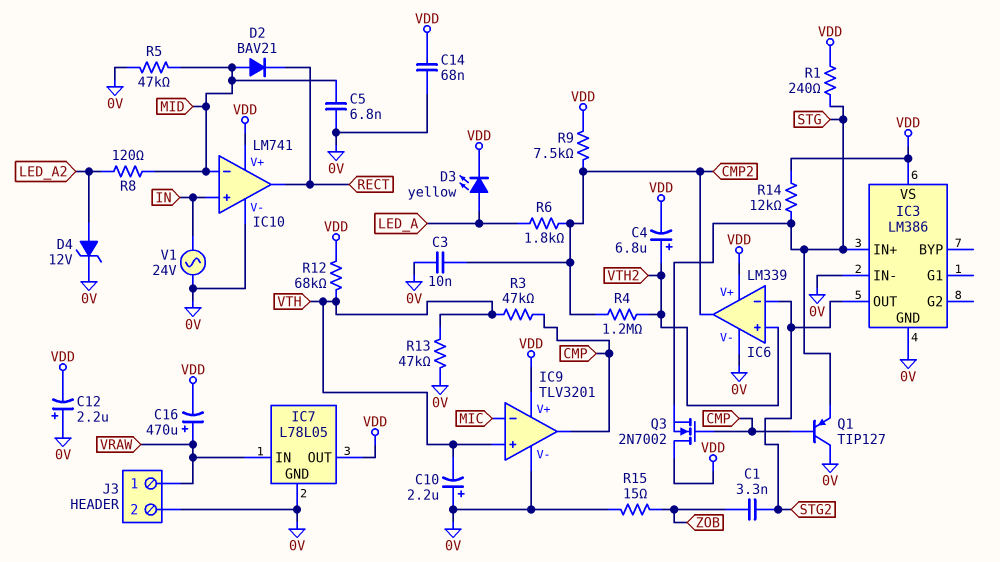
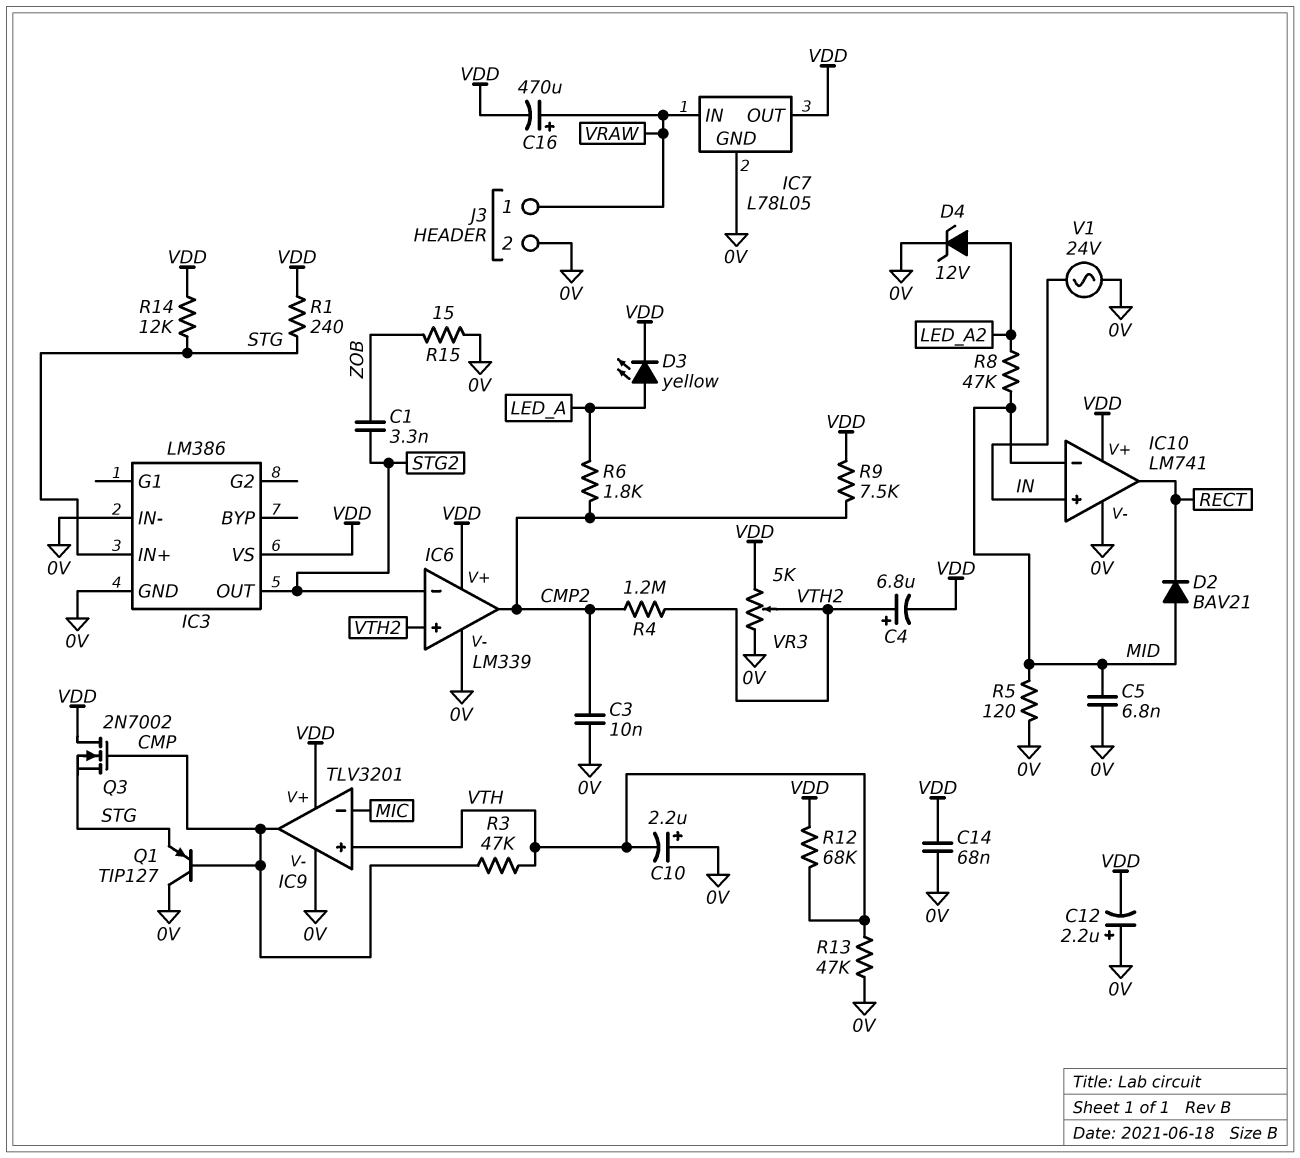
R5: 47k (0V, MID) -> 120 (0V, MID)
R8: 120 (LED_A2, MID) -> 47k (LED_A2, MID)
VR3: none -> 5k (0V, VDD, wiper VTH2)

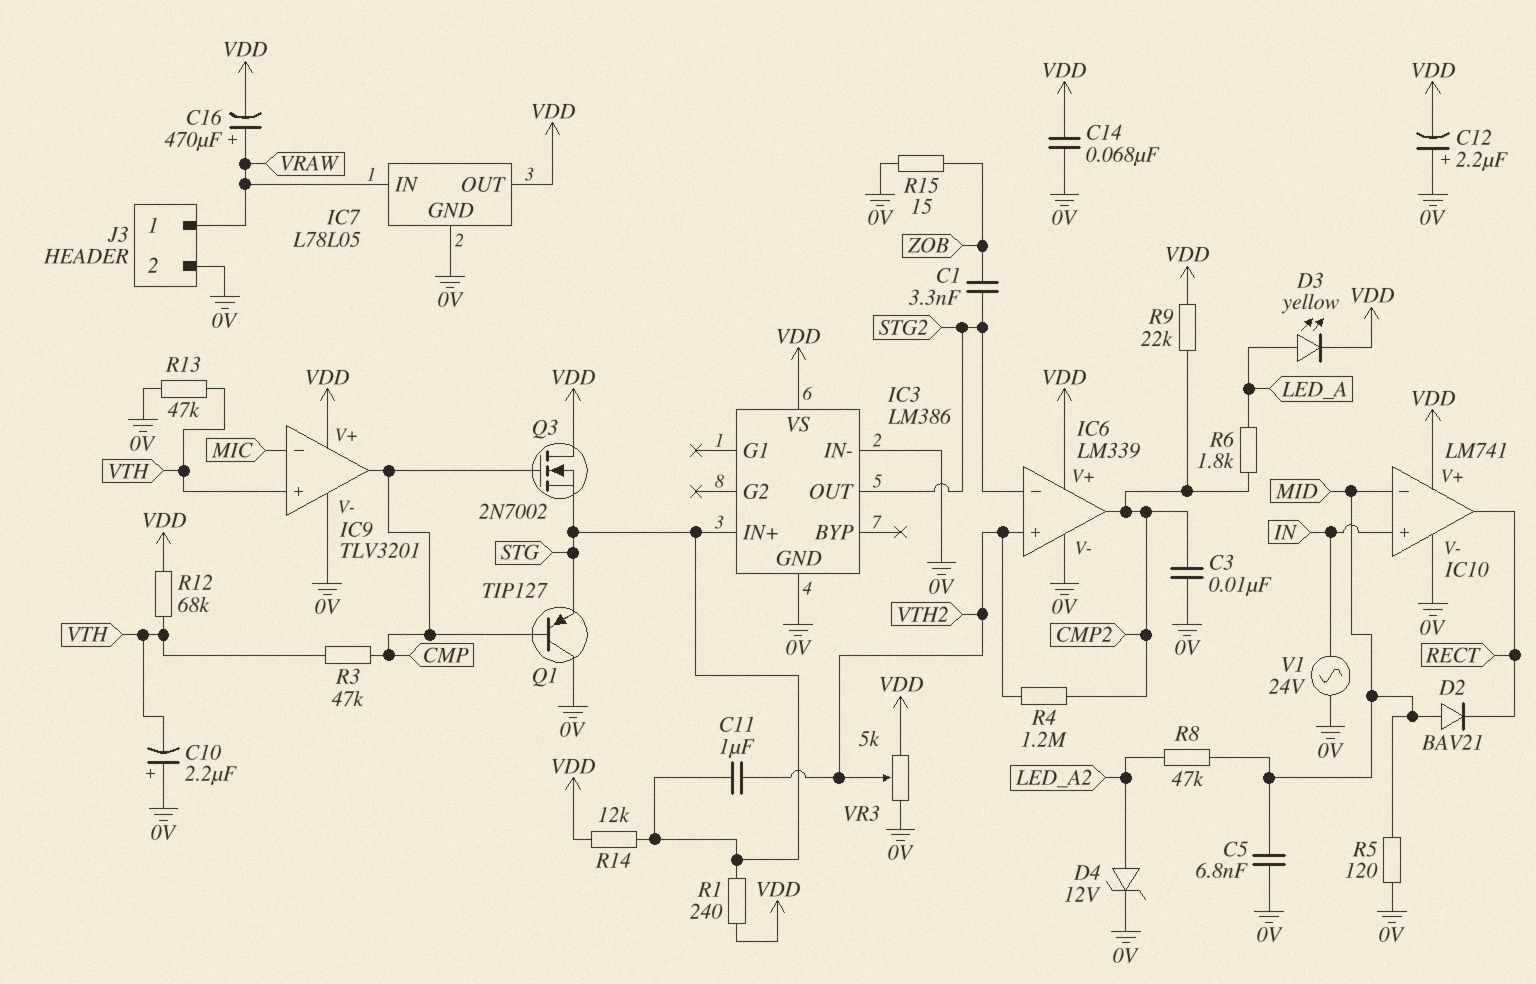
C4: 6.8uF (plus VTH2, minus VDD) -> none
C11: none -> 1uF (STG, VTH2)
R9: 7.5k (CMP2, VDD) -> 22k (CMP2, VDD)

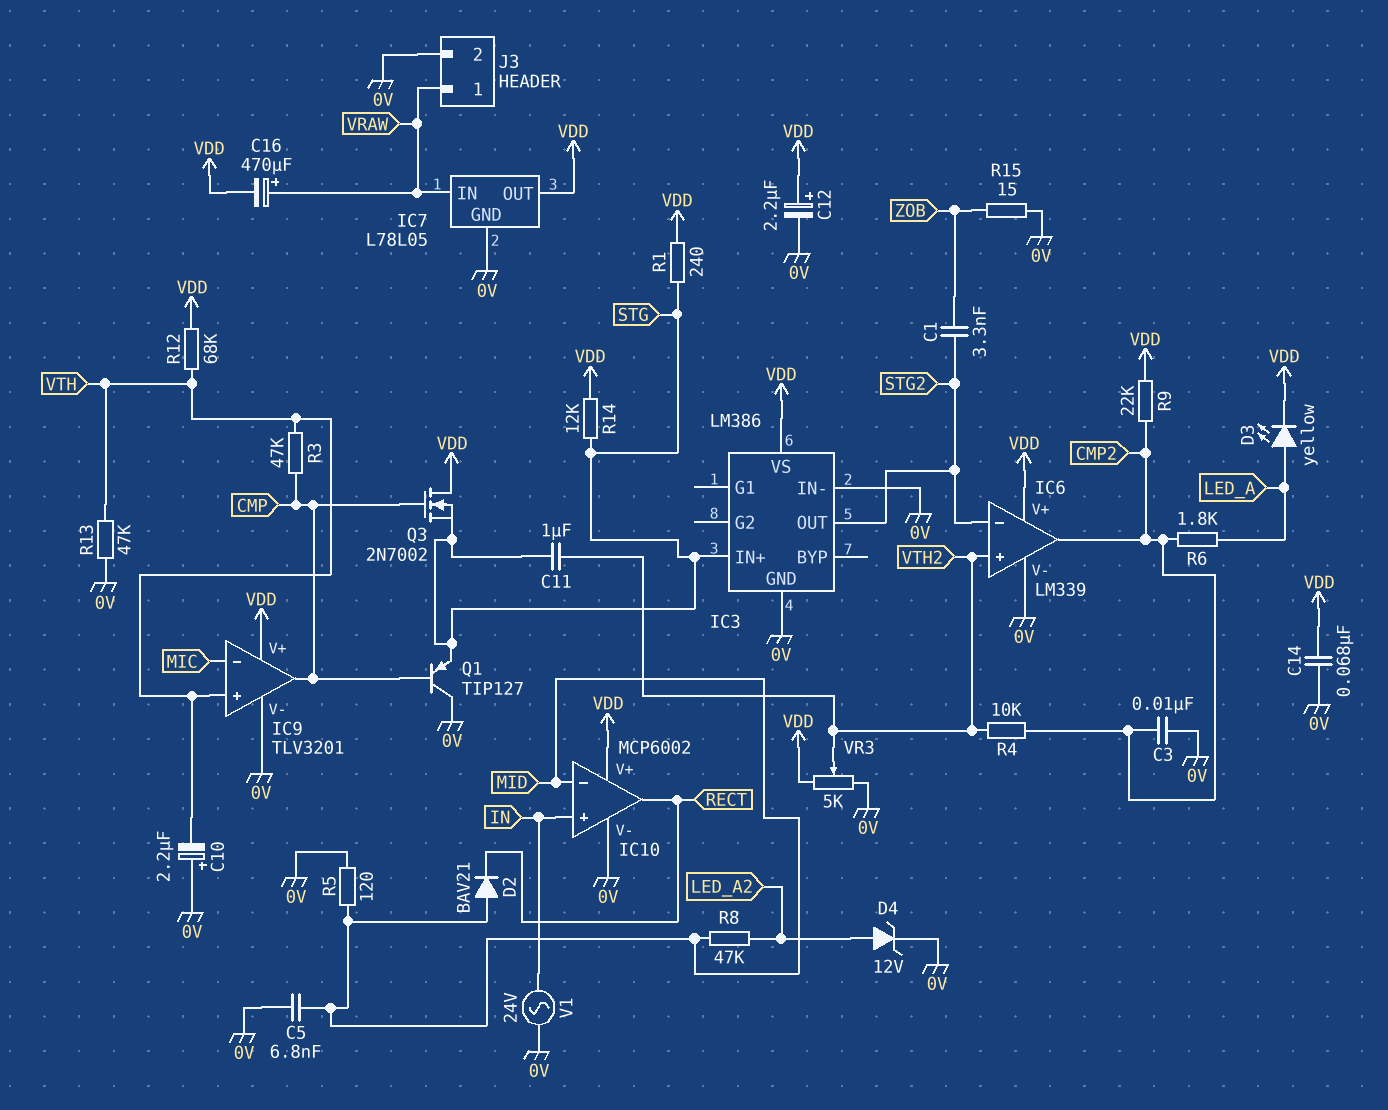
C12: 2.2uF (plus 0V, minus VDD) -> 2.2uF (plus VDD, minus 0V)
IC10: LM741 -> MCP6002
R4: 1.2M (CMP2, VTH2) -> 10k (CMP2, VTH2)

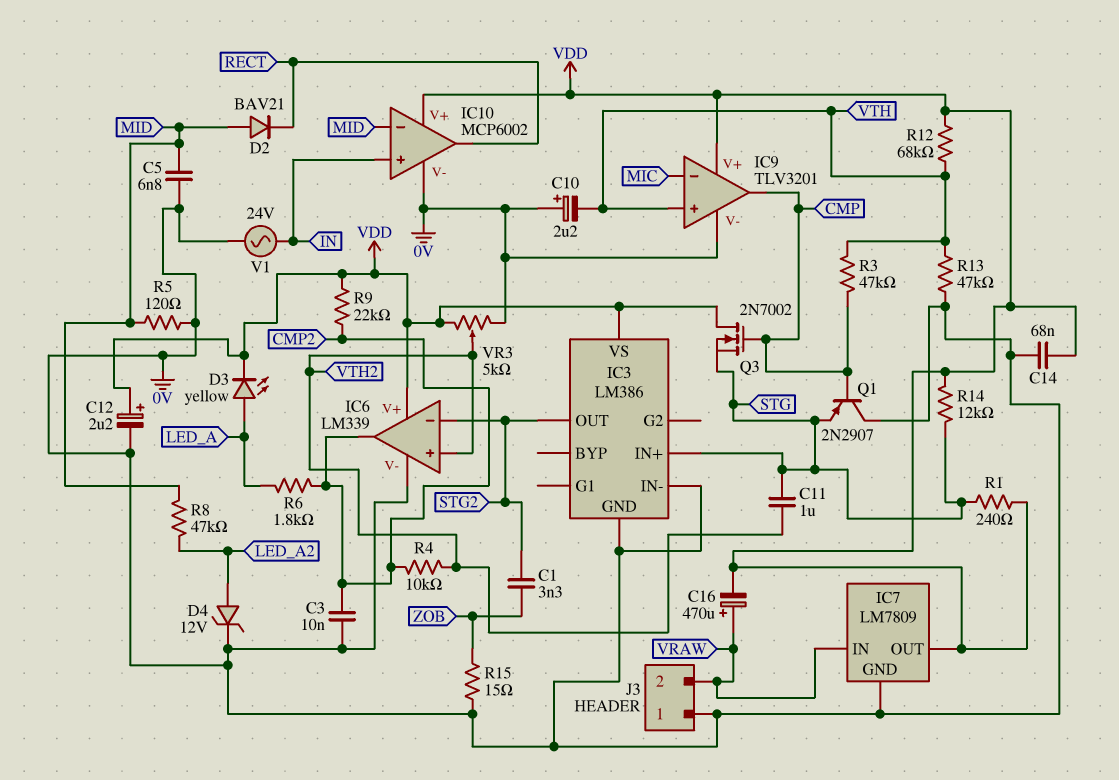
IC7: L78L05 -> LM7809
J3 pin 1: VRAW -> 0V
J3 pin 2: 0V -> VRAW
Q1: PNP TIP127 (B CMP, C 0V, E STG) -> PNP 2N2907 (B CMP, C 0V, E STG)

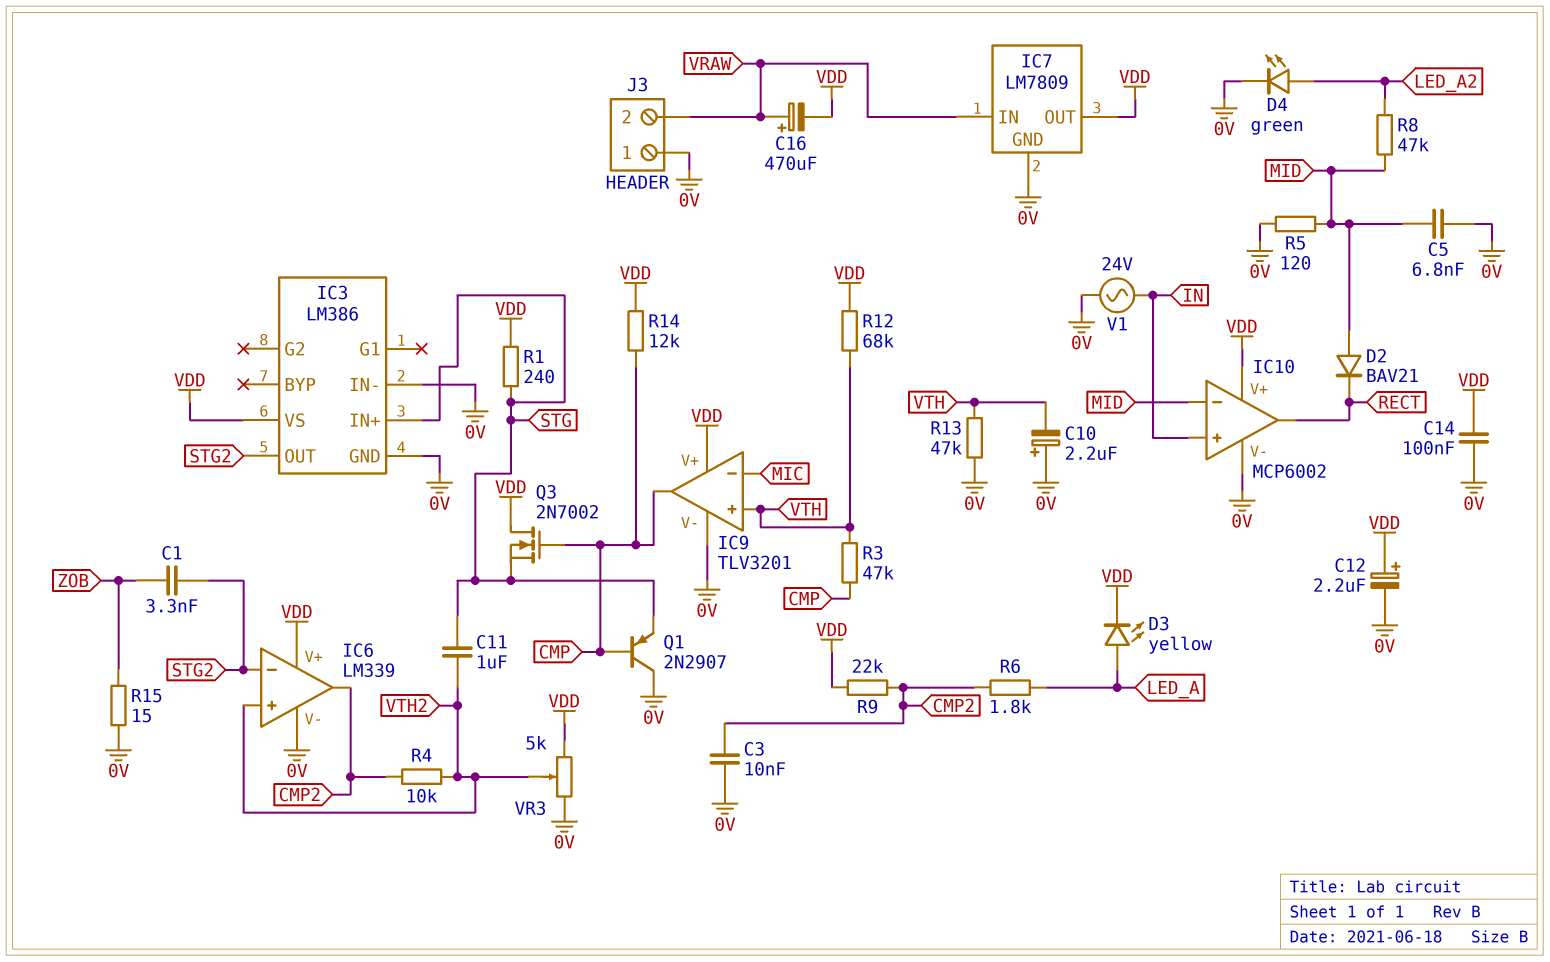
C14: 68nF (0V, VDD) -> 100nF (0V, VDD)
D4: zener 12V (A LED_A2, K 0V) -> LED green (A LED_A2, K 0V)
R14: 12k (STG, VDD) -> 12k (CMP, VDD)

